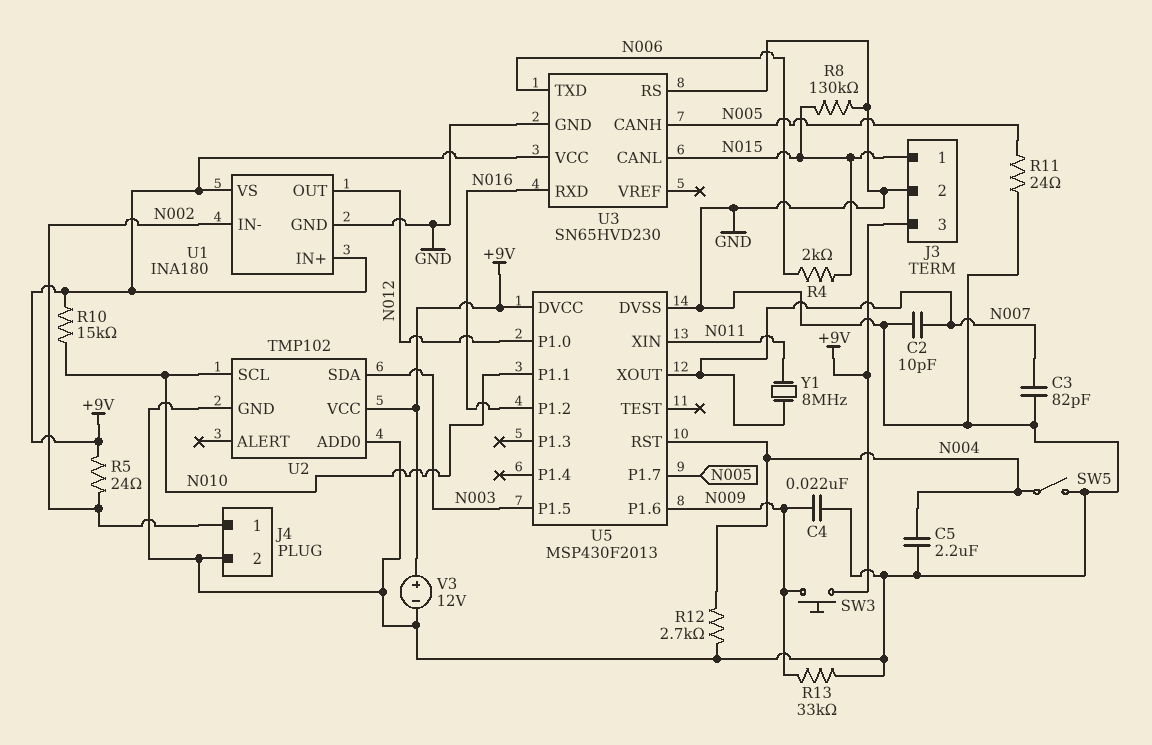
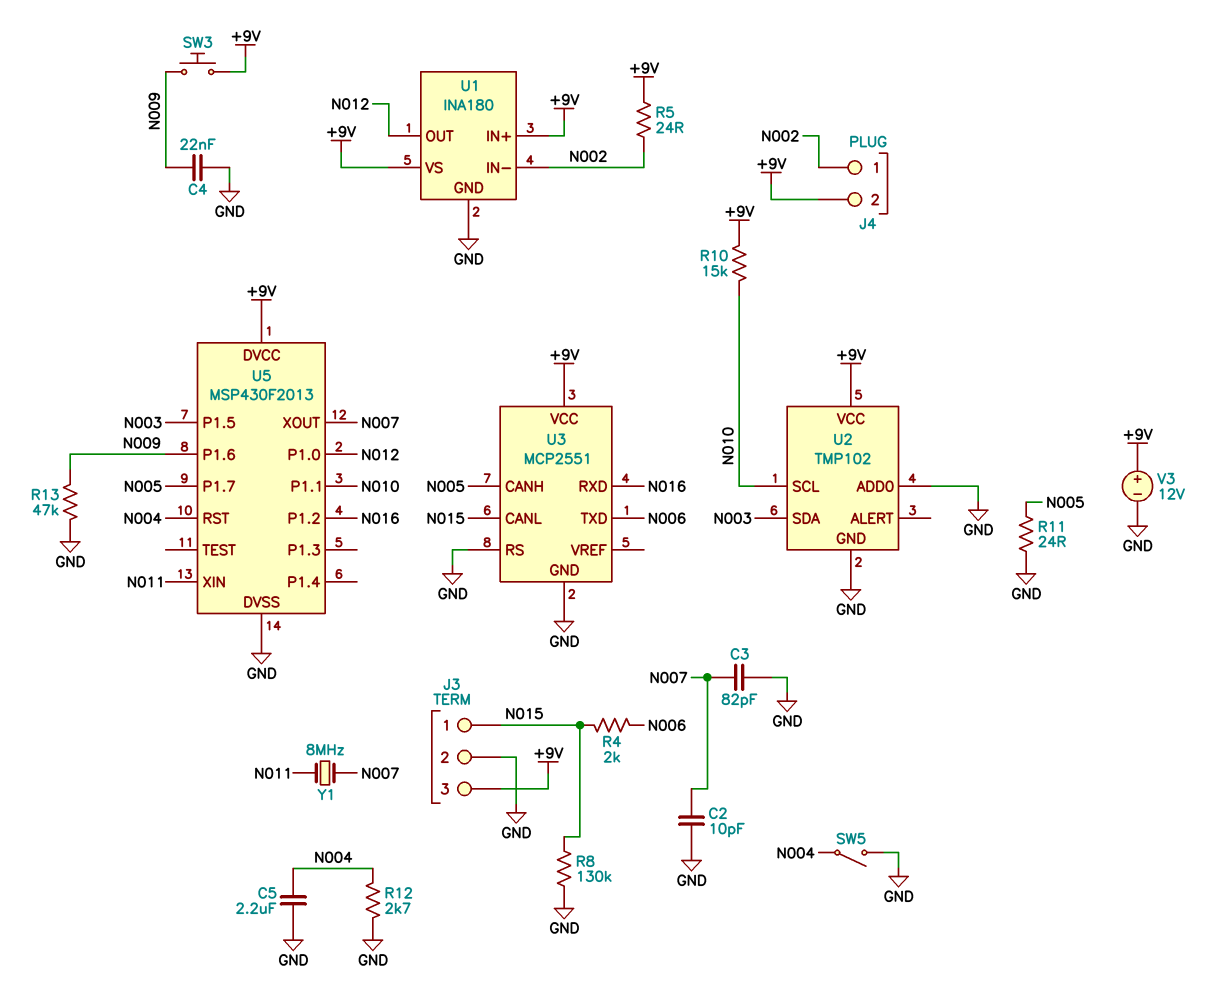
J4 pin 2: GND -> +9V
R13: 33k (GND, N009) -> 47k (GND, N009)
U3: SN65HVD230 -> MCP2551

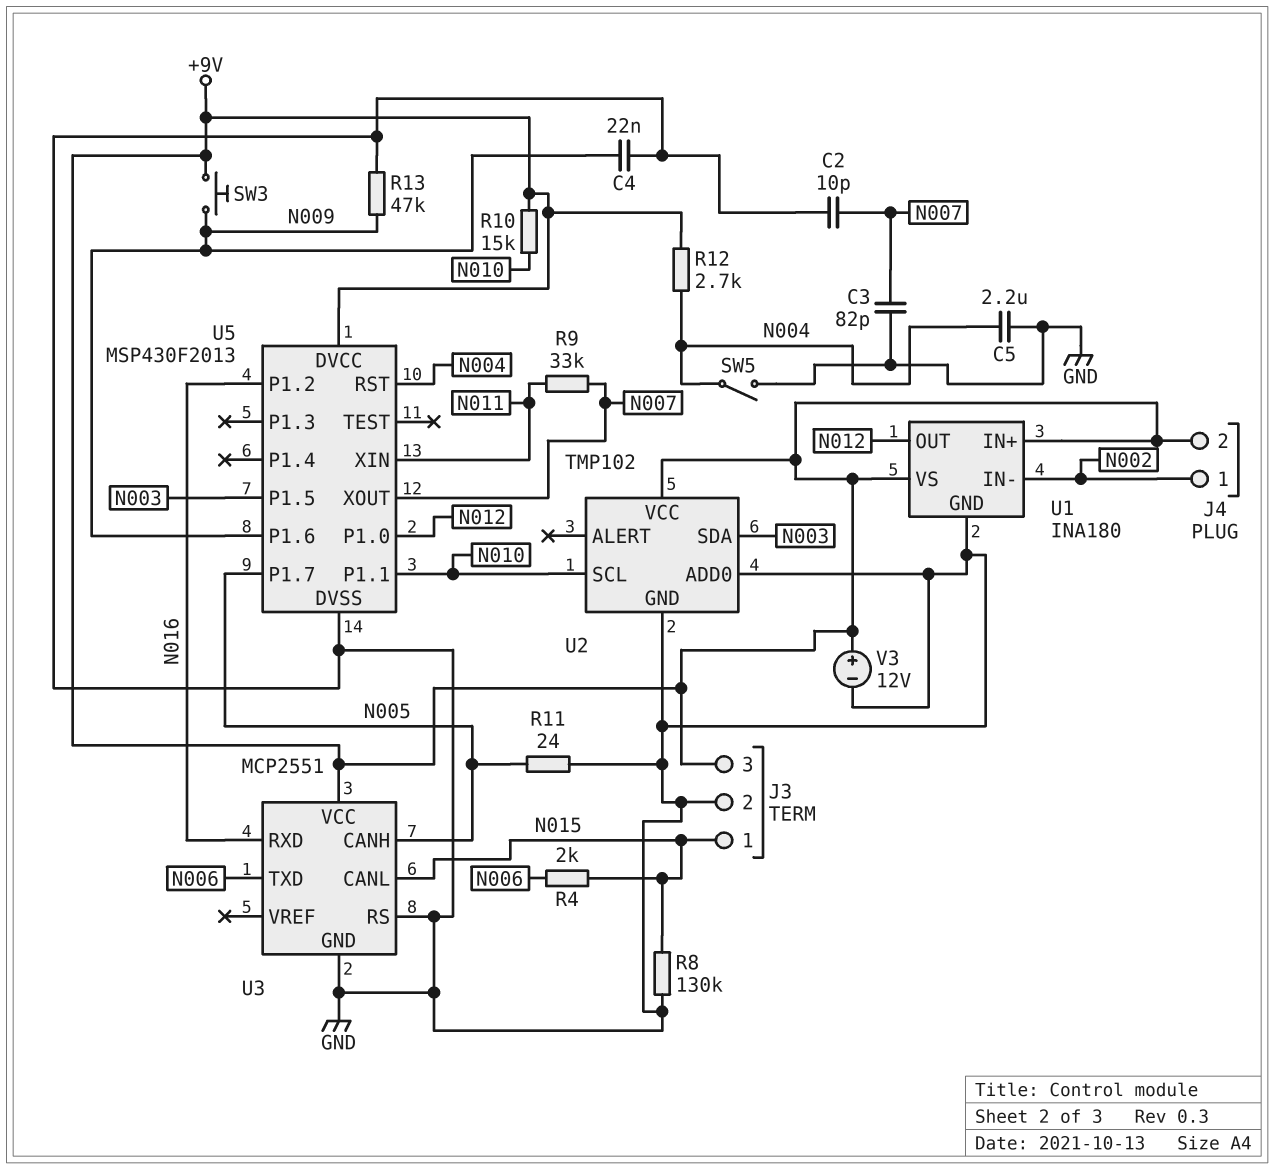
R5: 24 (+9V, N002) -> none
R9: none -> 33k (N007, N011)
R12: 2.7k (GND, N004) -> 2.7k (+9V, N004)
Y1: 8MHz (N007, N011) -> none

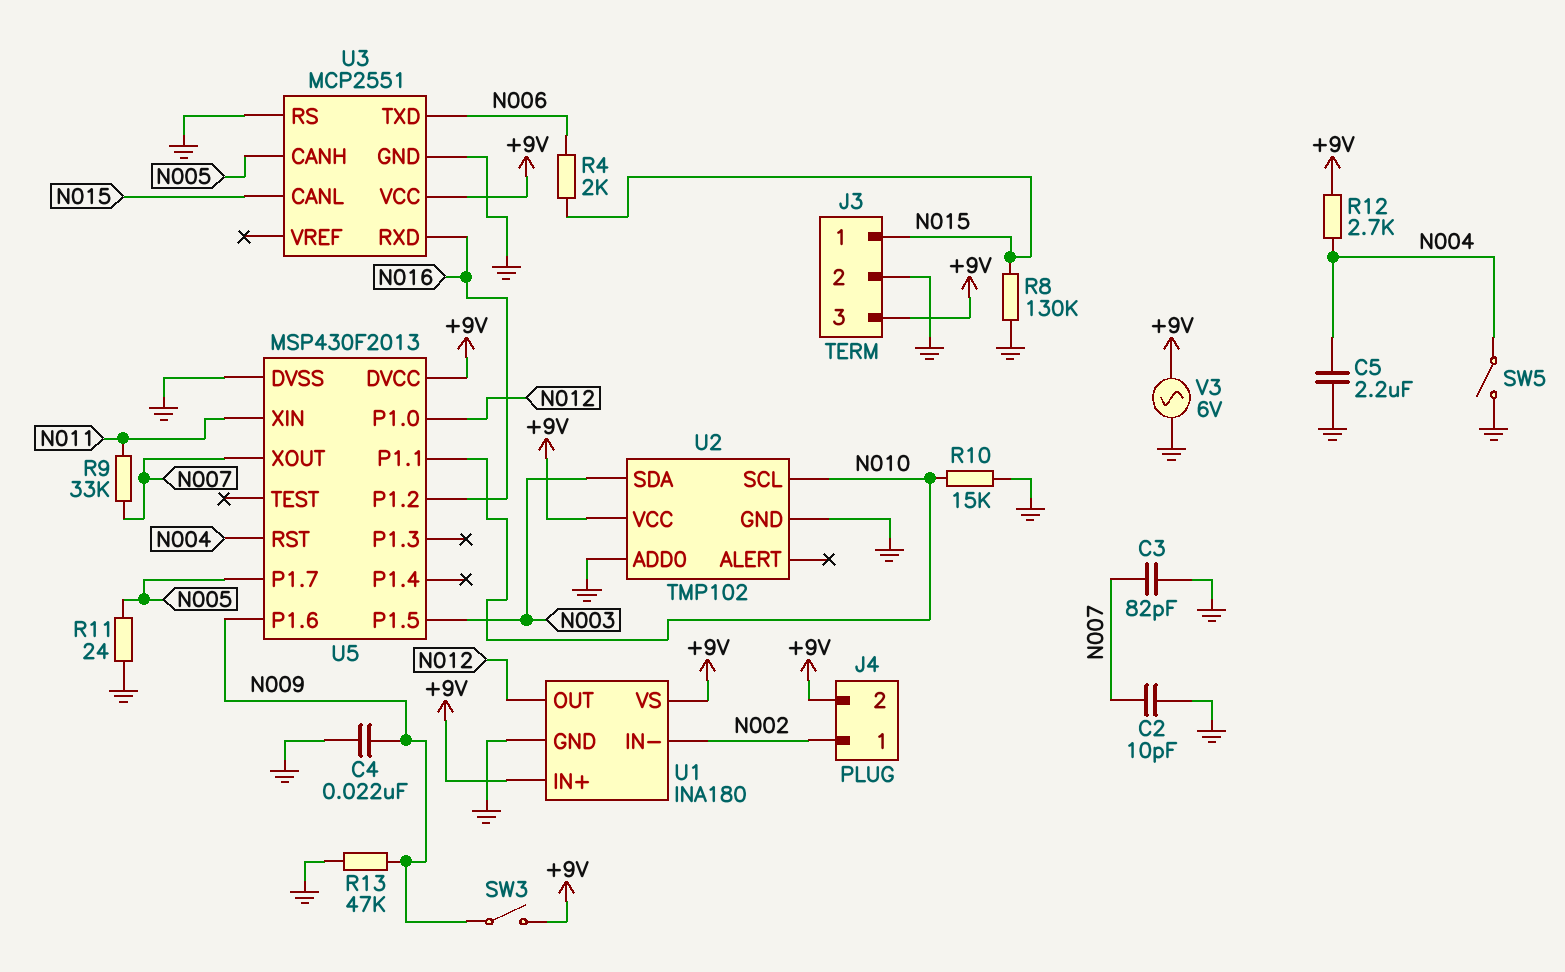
R10: 15k (+9V, N010) -> 15k (GND, N010)
SW3: button (+9V, N009) -> switch (+9V, N009)
V3: 12V (plus +9V, minus GND) -> AC 6V (+9V, GND)

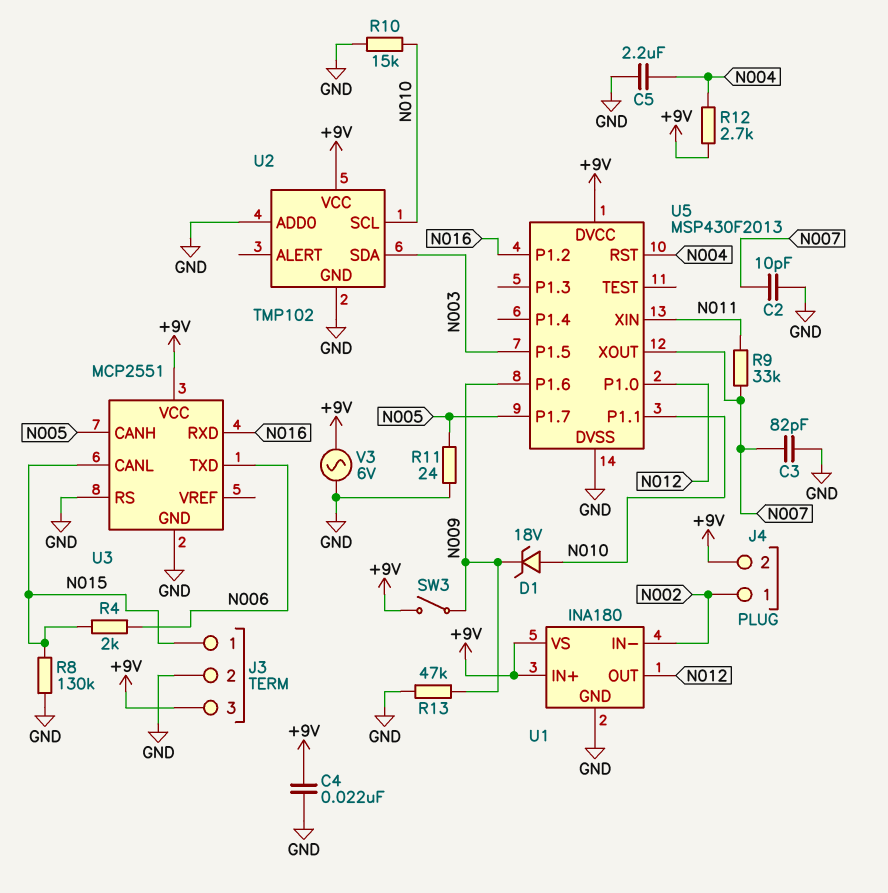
C4: 22nF (GND, N009) -> 22nF (+9V, GND)
D1: none -> zener 18V (A N010, K N009)
SW5: switch (GND, N004) -> none

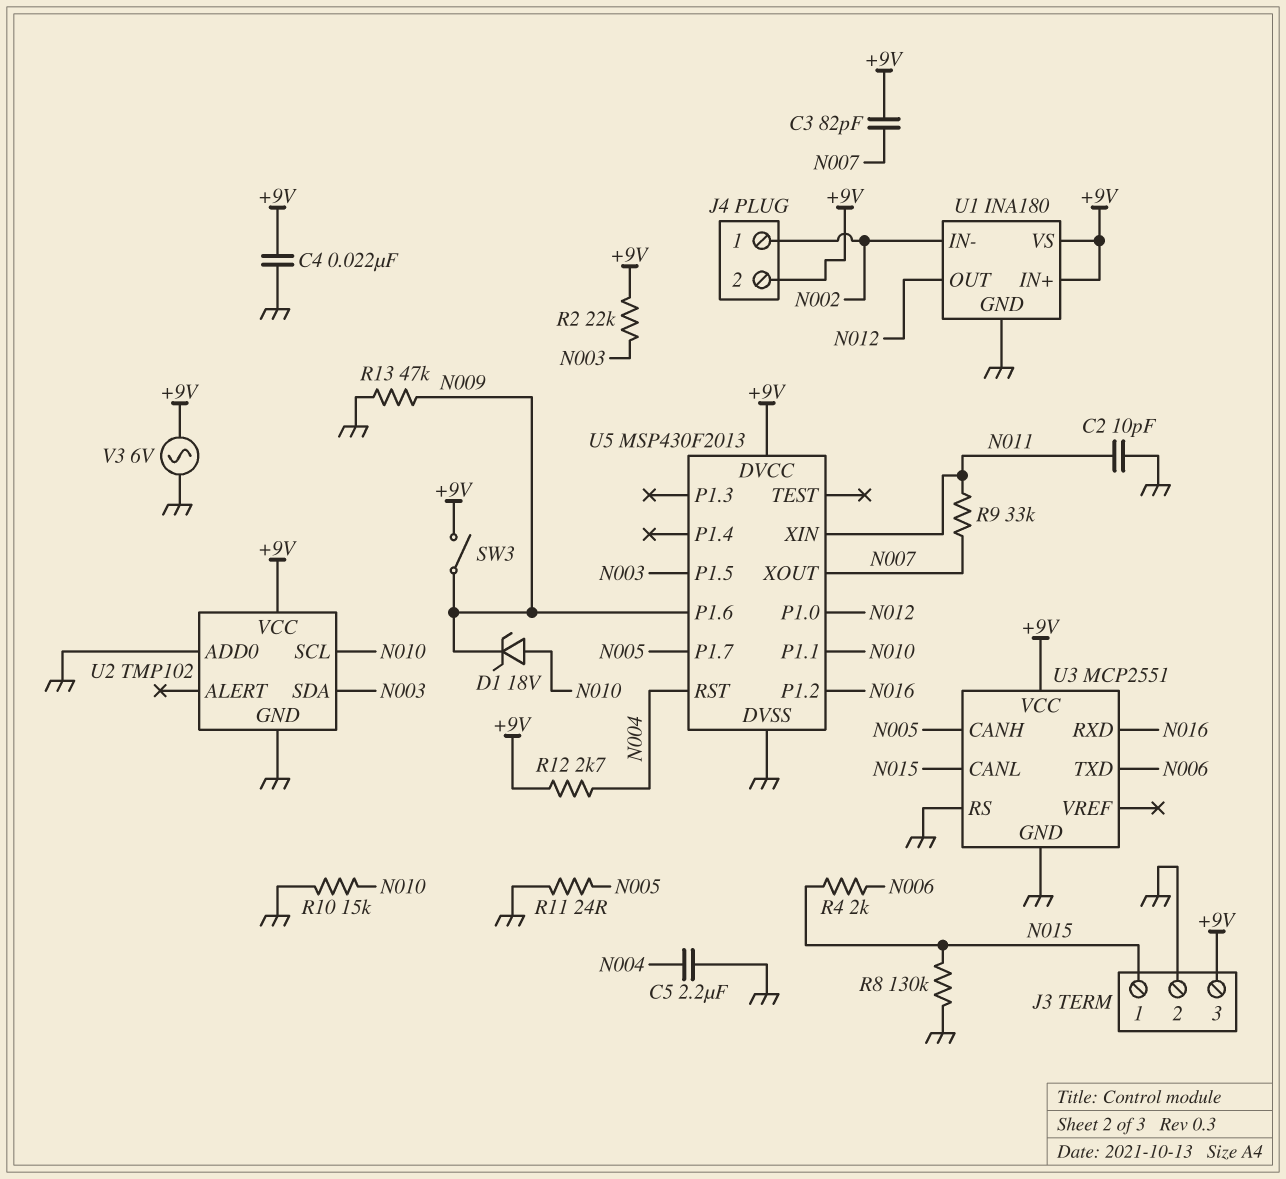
C2: 10pF (GND, N007) -> 10pF (GND, N011)
C3: 82pF (GND, N007) -> 82pF (+9V, N007)
R2: none -> 22k (+9V, N003)

